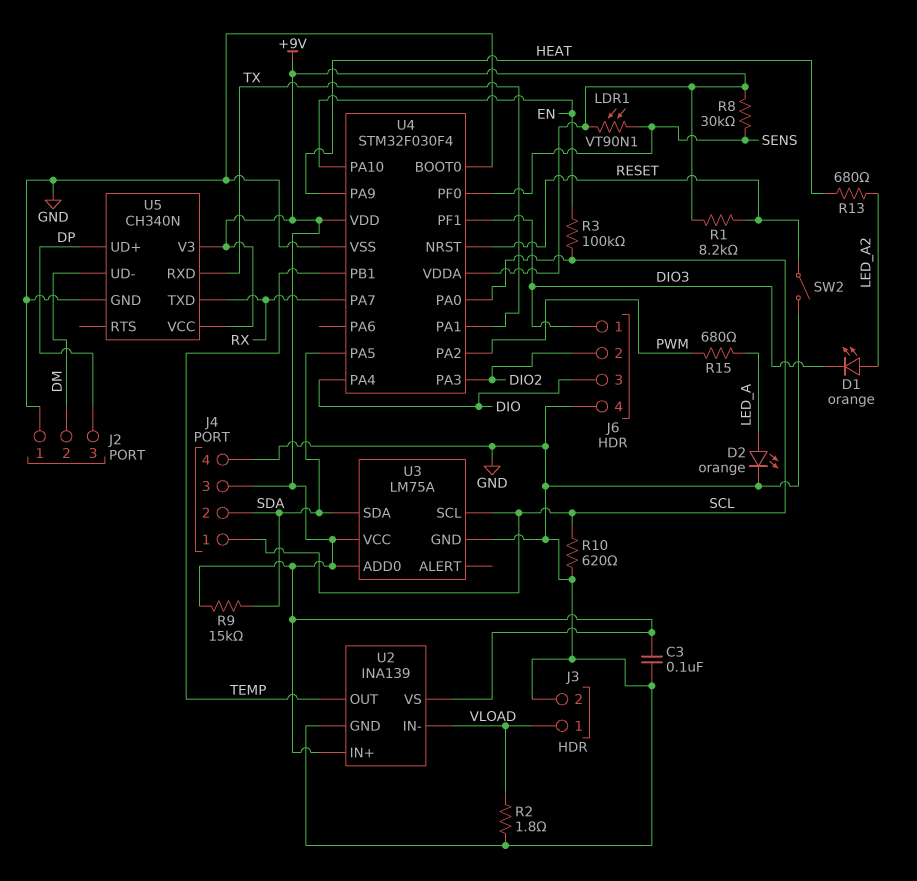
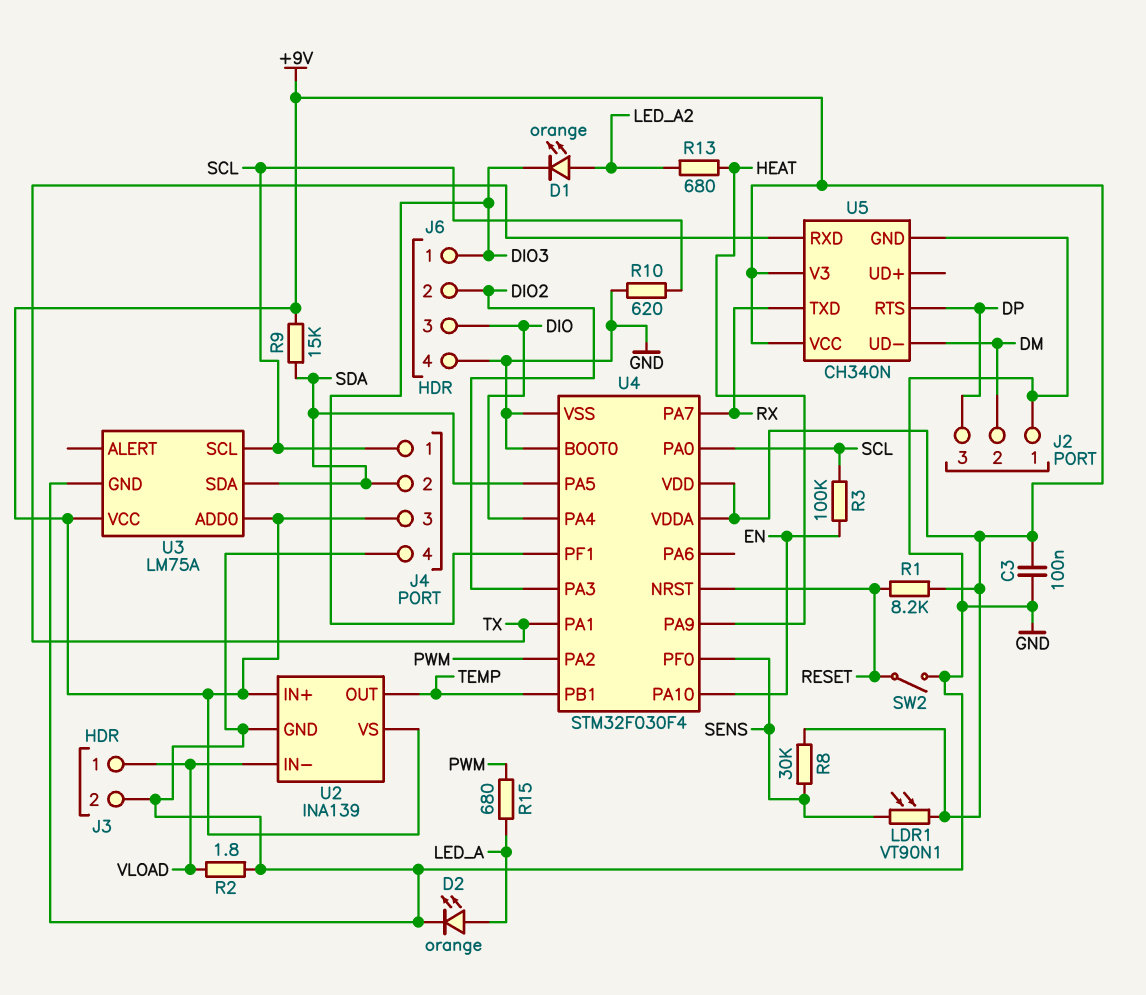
U5 pin RTS: none -> DP
U5 pin UD+: DP -> none

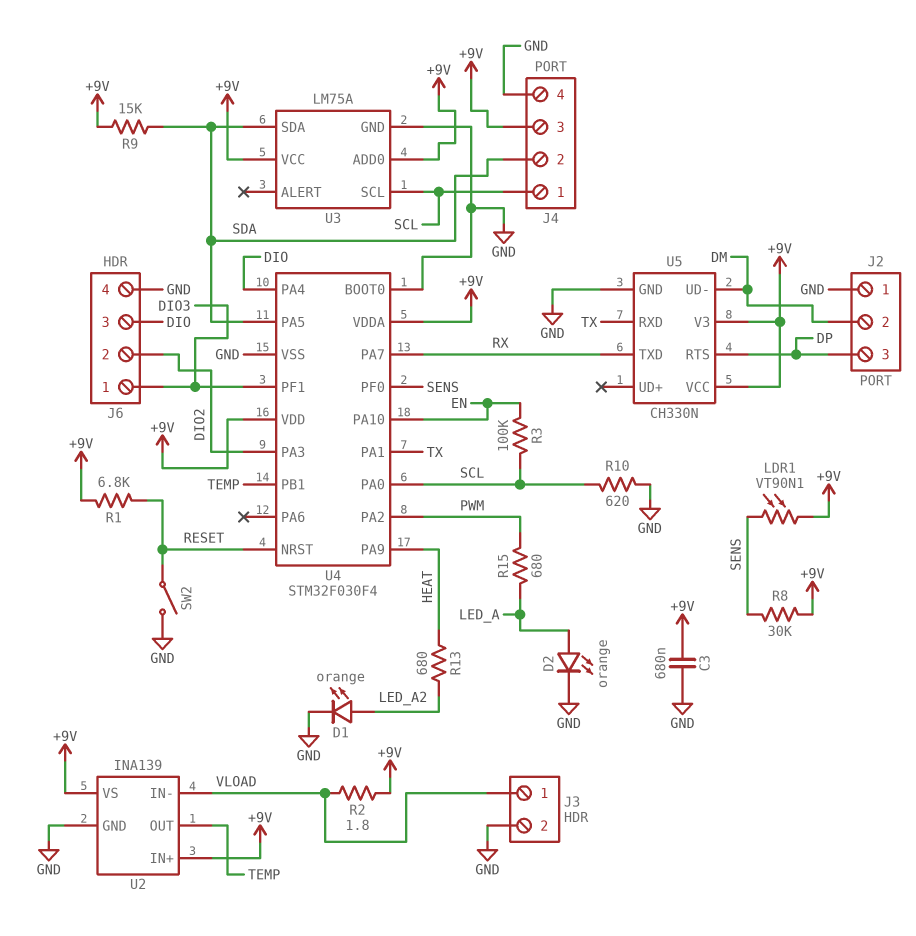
C3: 100nF (+9V, GND) -> 680nF (+9V, GND)
D1: LED orange (A LED_A2, K DIO3) -> LED orange (A LED_A2, K GND)
R1: 8.2k (+9V, RESET) -> 6.8k (+9V, RESET)
R2: 1.8 (GND, VLOAD) -> 1.8 (+9V, VLOAD)
U5: CH340N -> CH330N

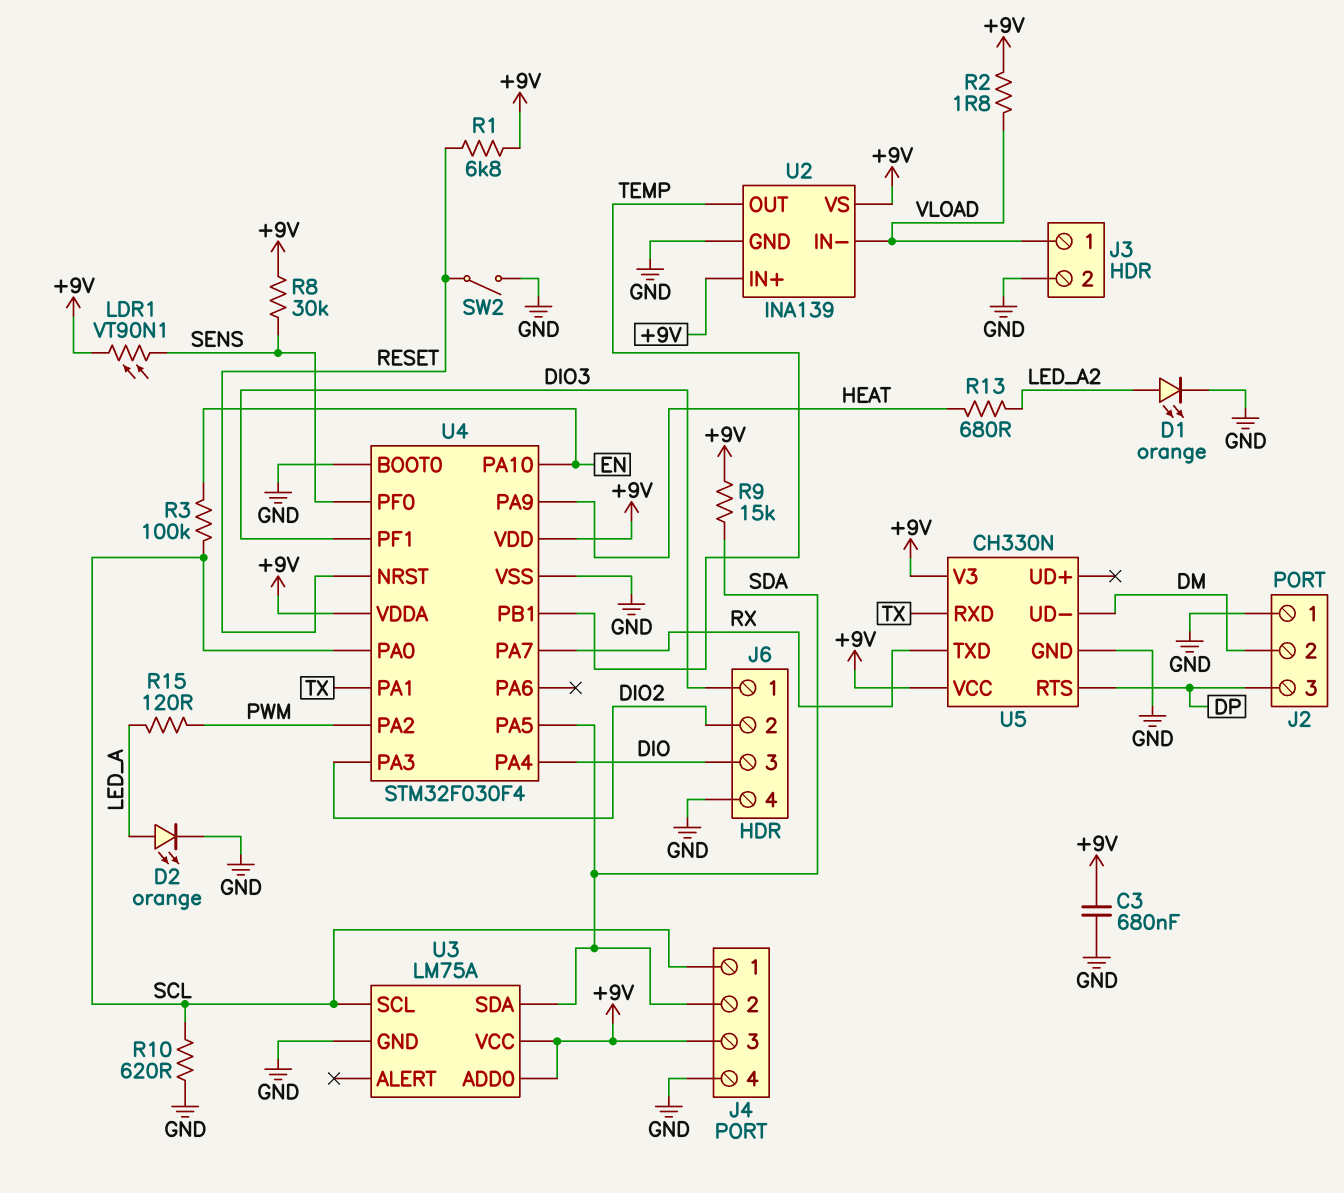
R15: 680 (LED_A, PWM) -> 120 (LED_A, PWM)

